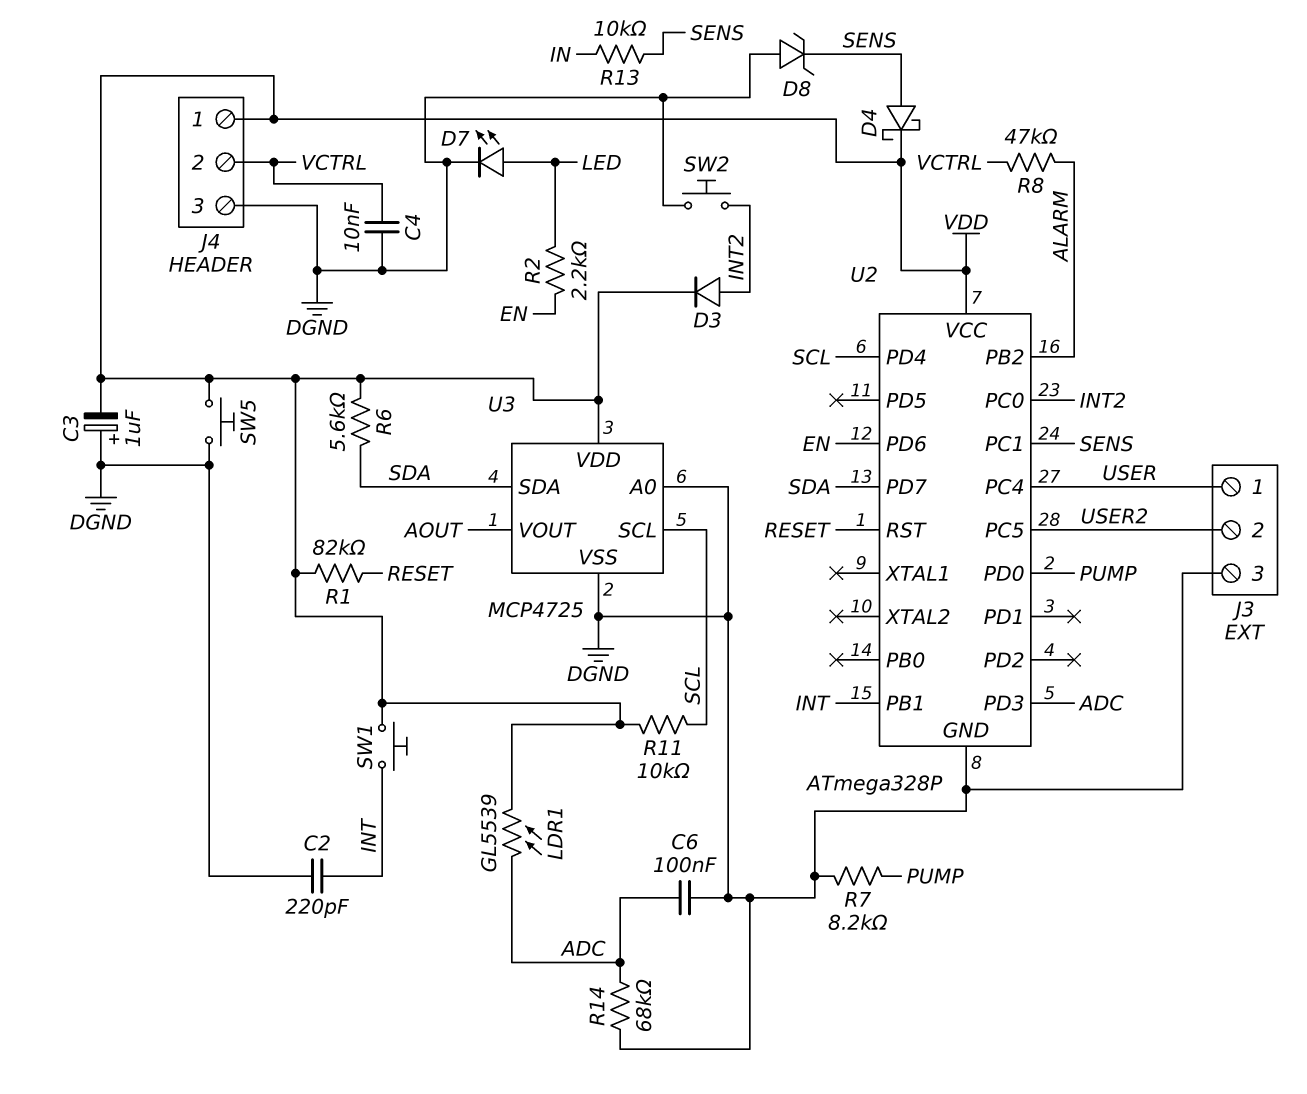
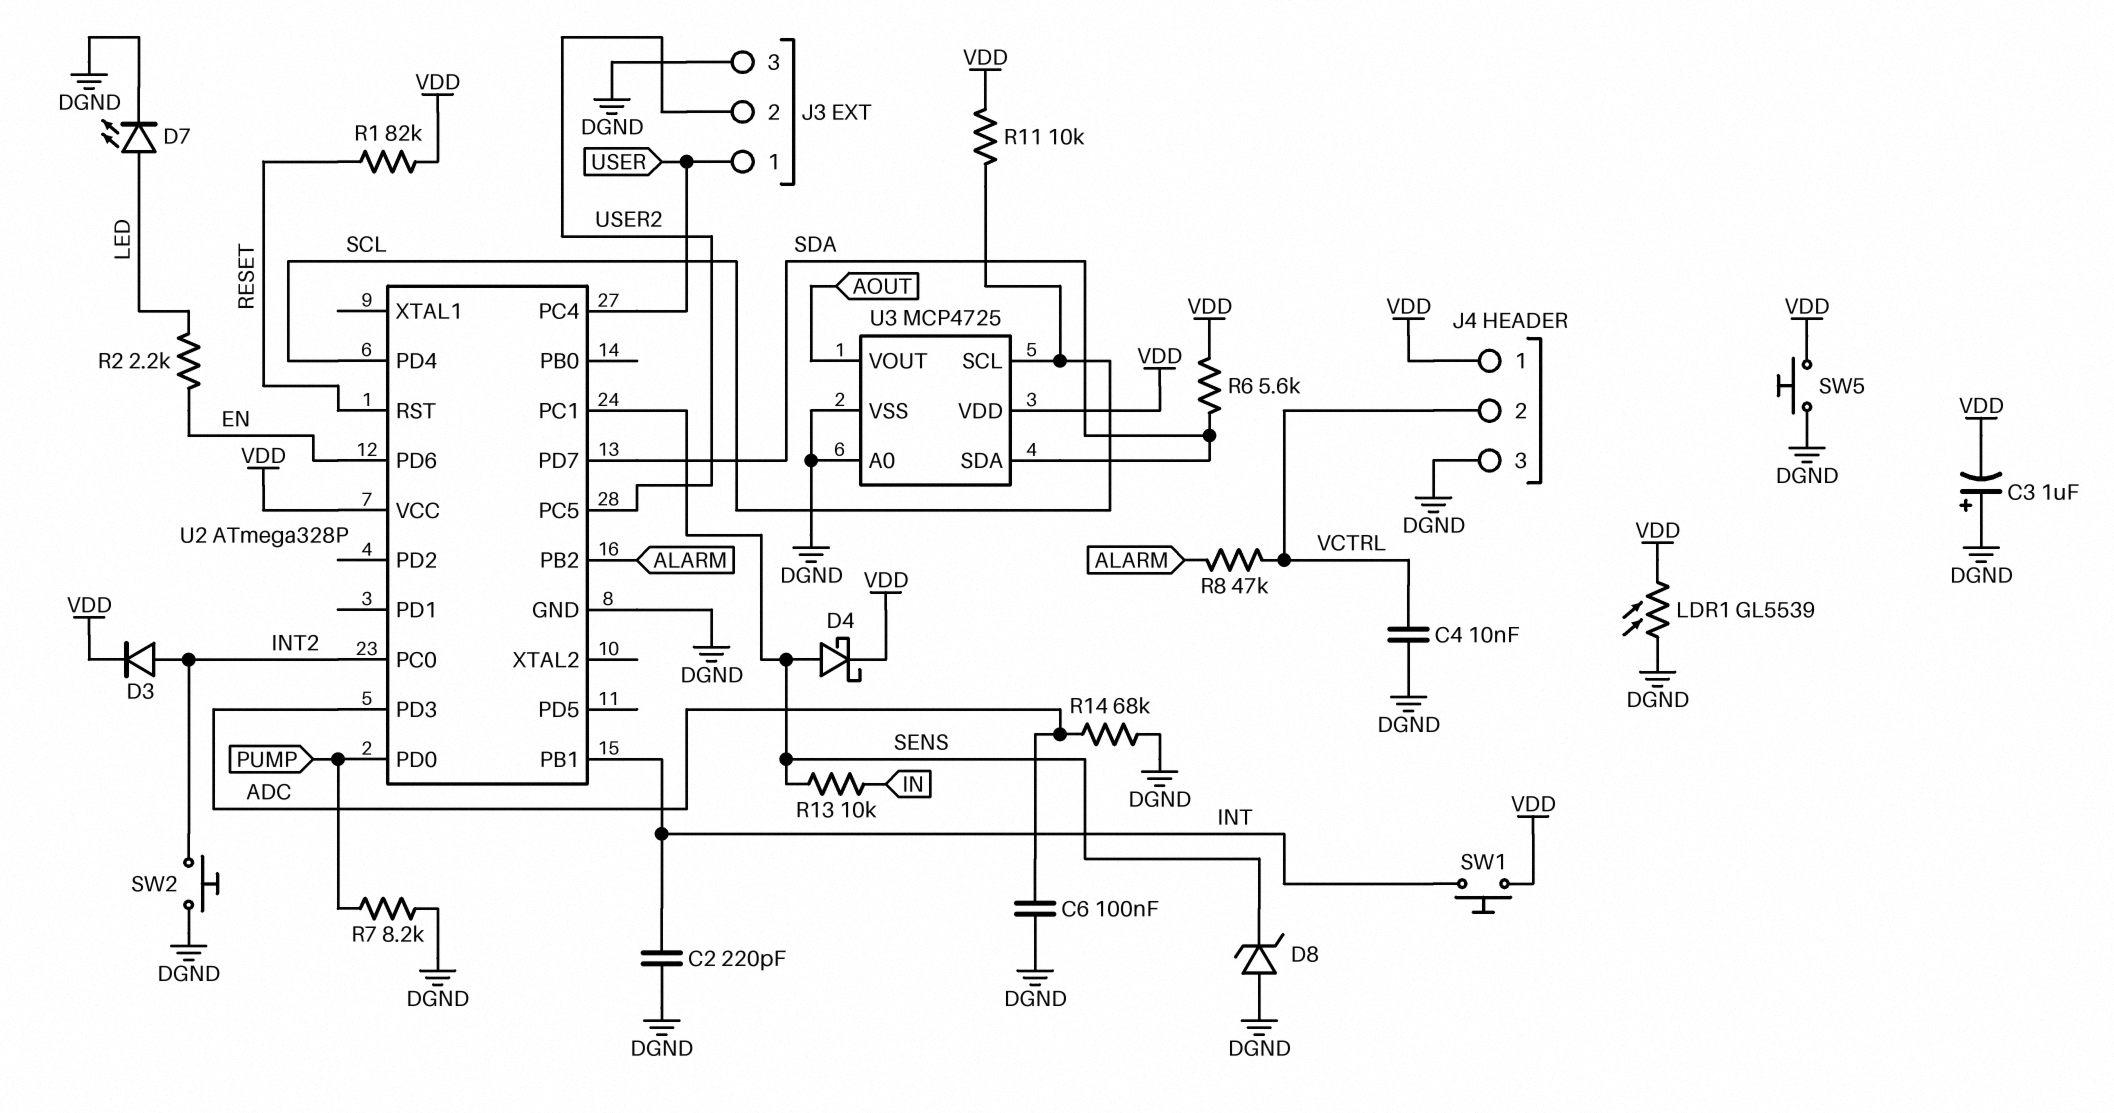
LDR1: GL5539 (ADC, VDD) -> GL5539 (DGND, VDD)

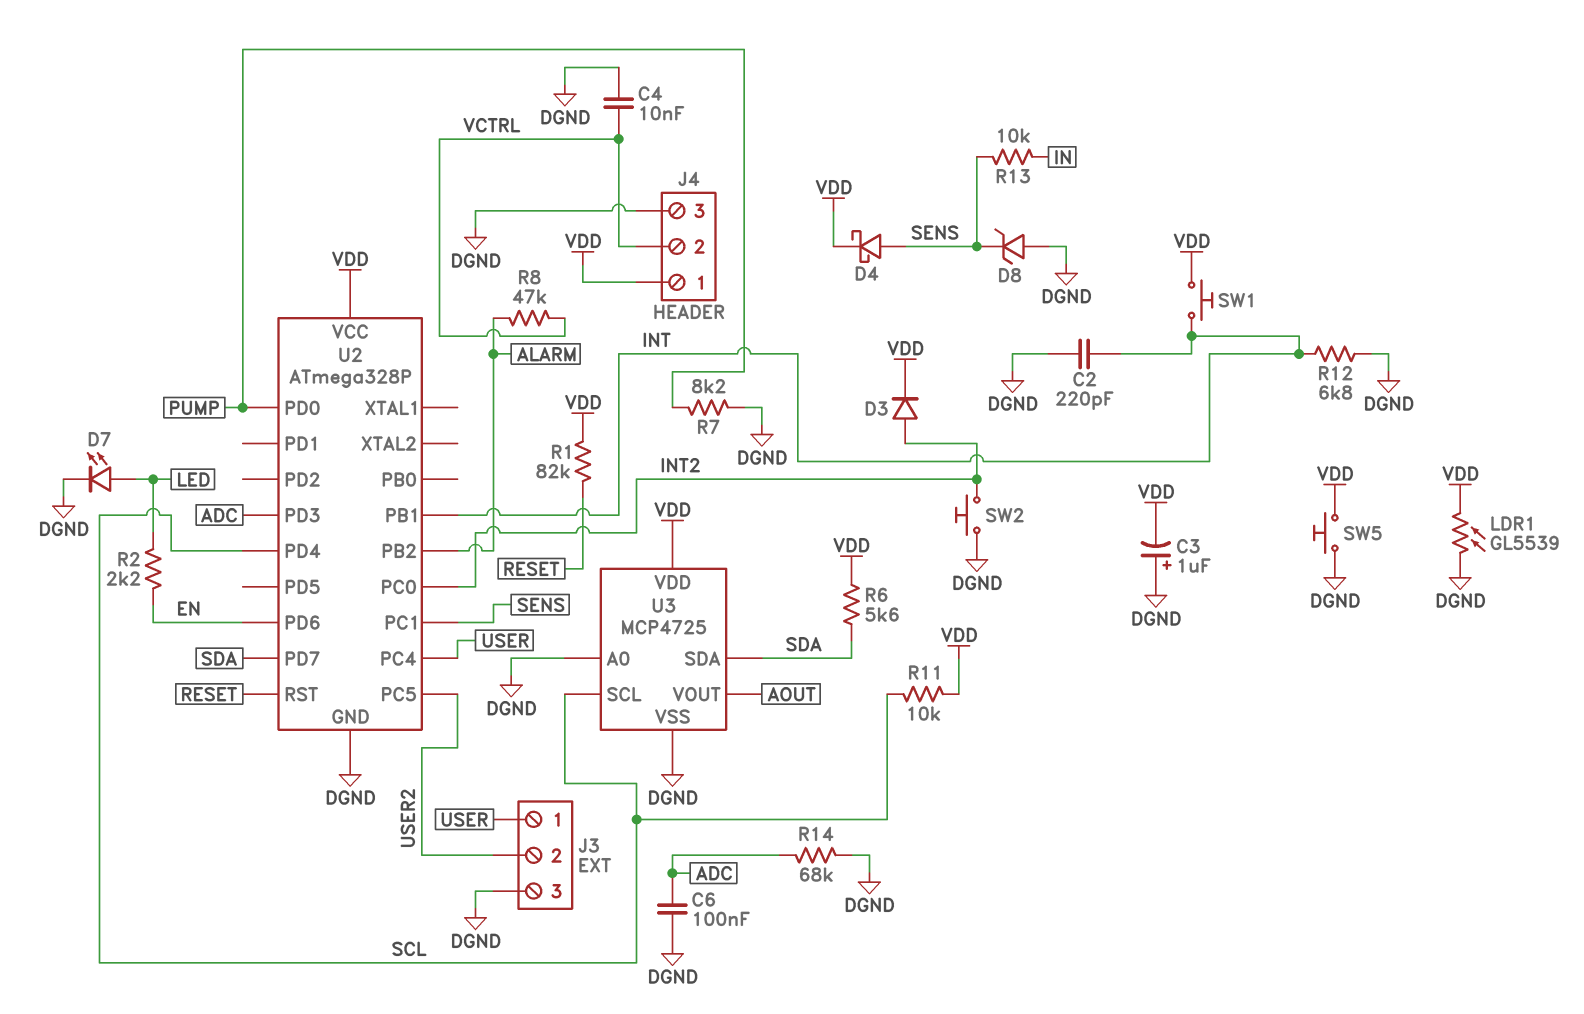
R12: none -> 6.8k (DGND, INT)

